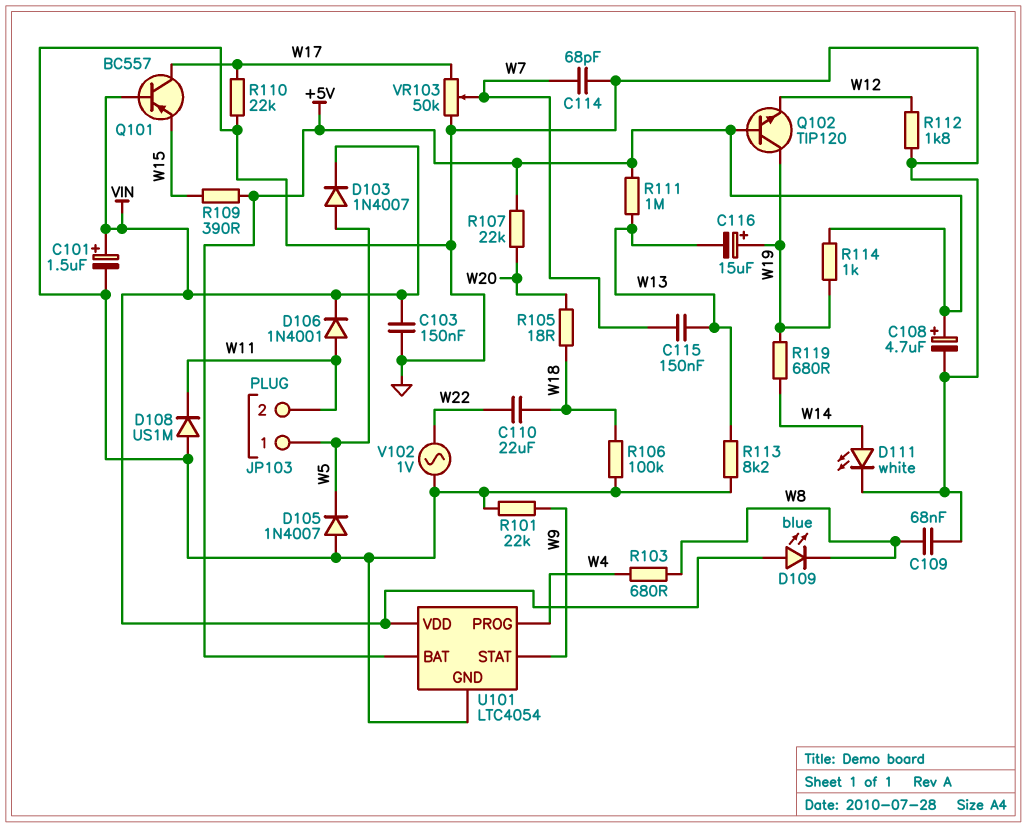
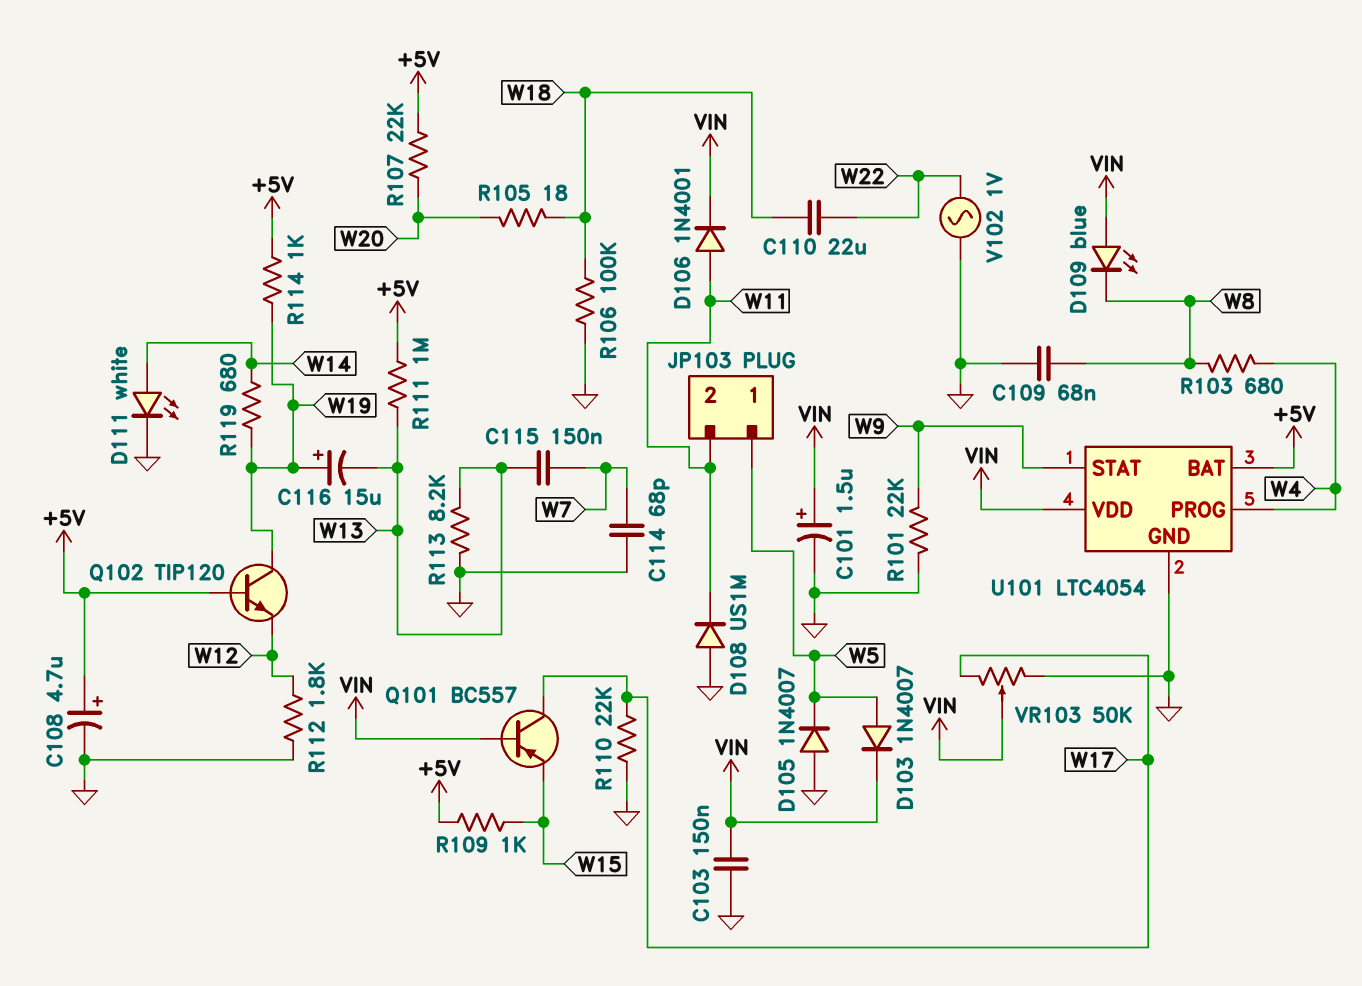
R109: 390 (+5V, W15) -> 1k (+5V, W15)
VR103: 50k (GND, W17, wiper W7) -> 50k (GND, W17, wiper VIN)

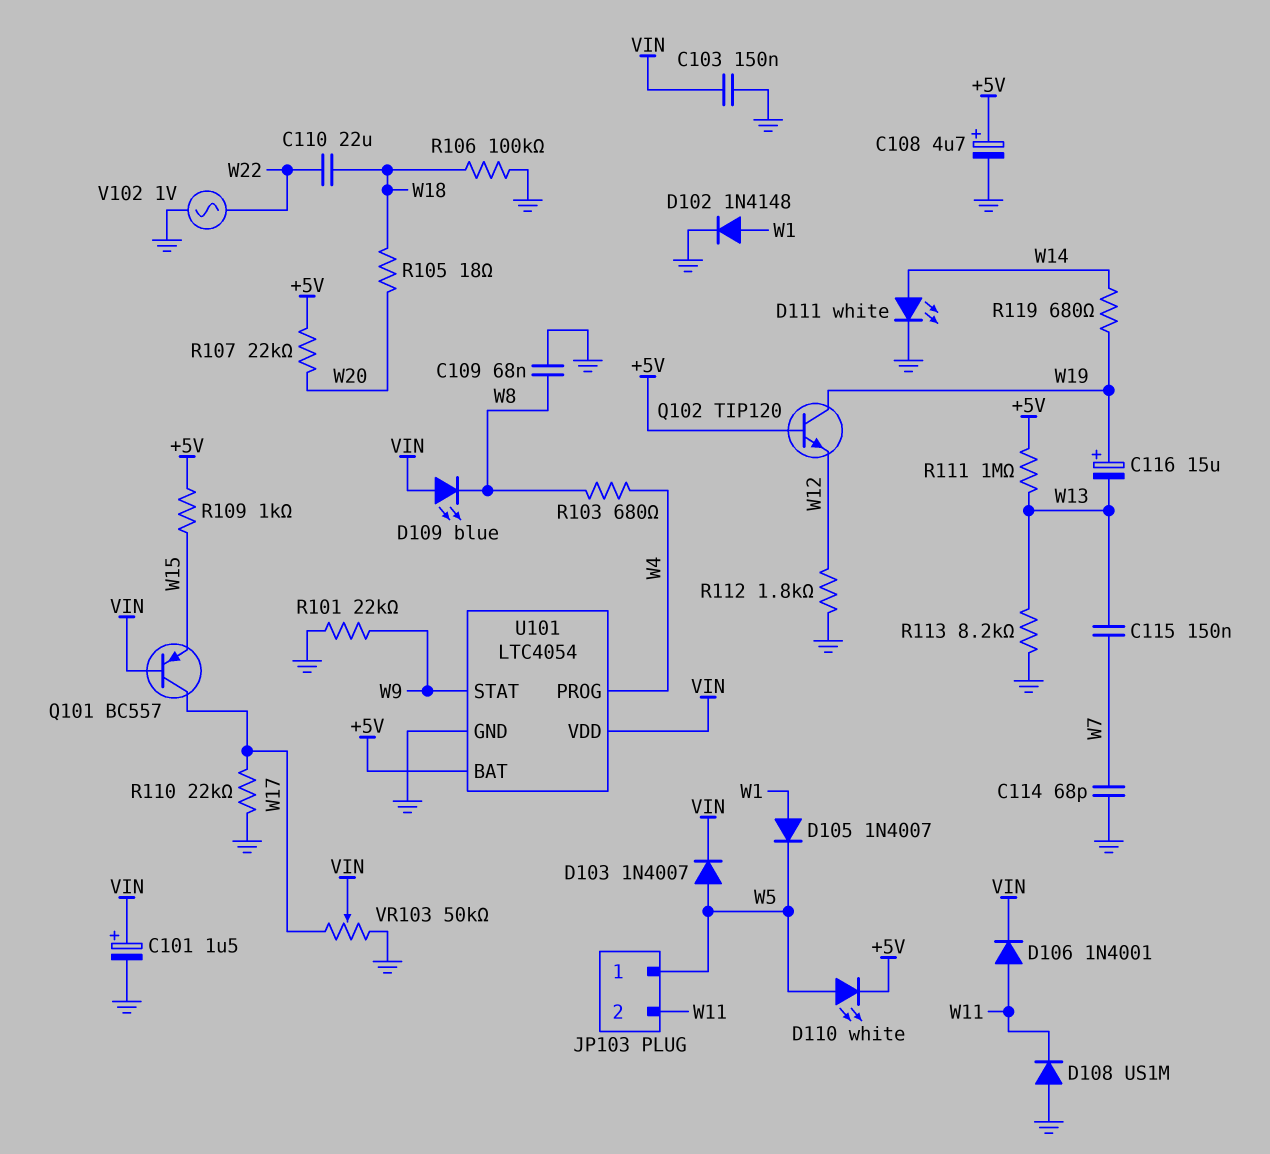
D102: none -> diode 1N4148 (A W1, K GND)
D105: diode 1N4007 (A GND, K W5) -> diode 1N4007 (A W1, K W5)
D110: none -> LED white (A W5, K +5V)
R114: 1k (+5V, W19) -> none

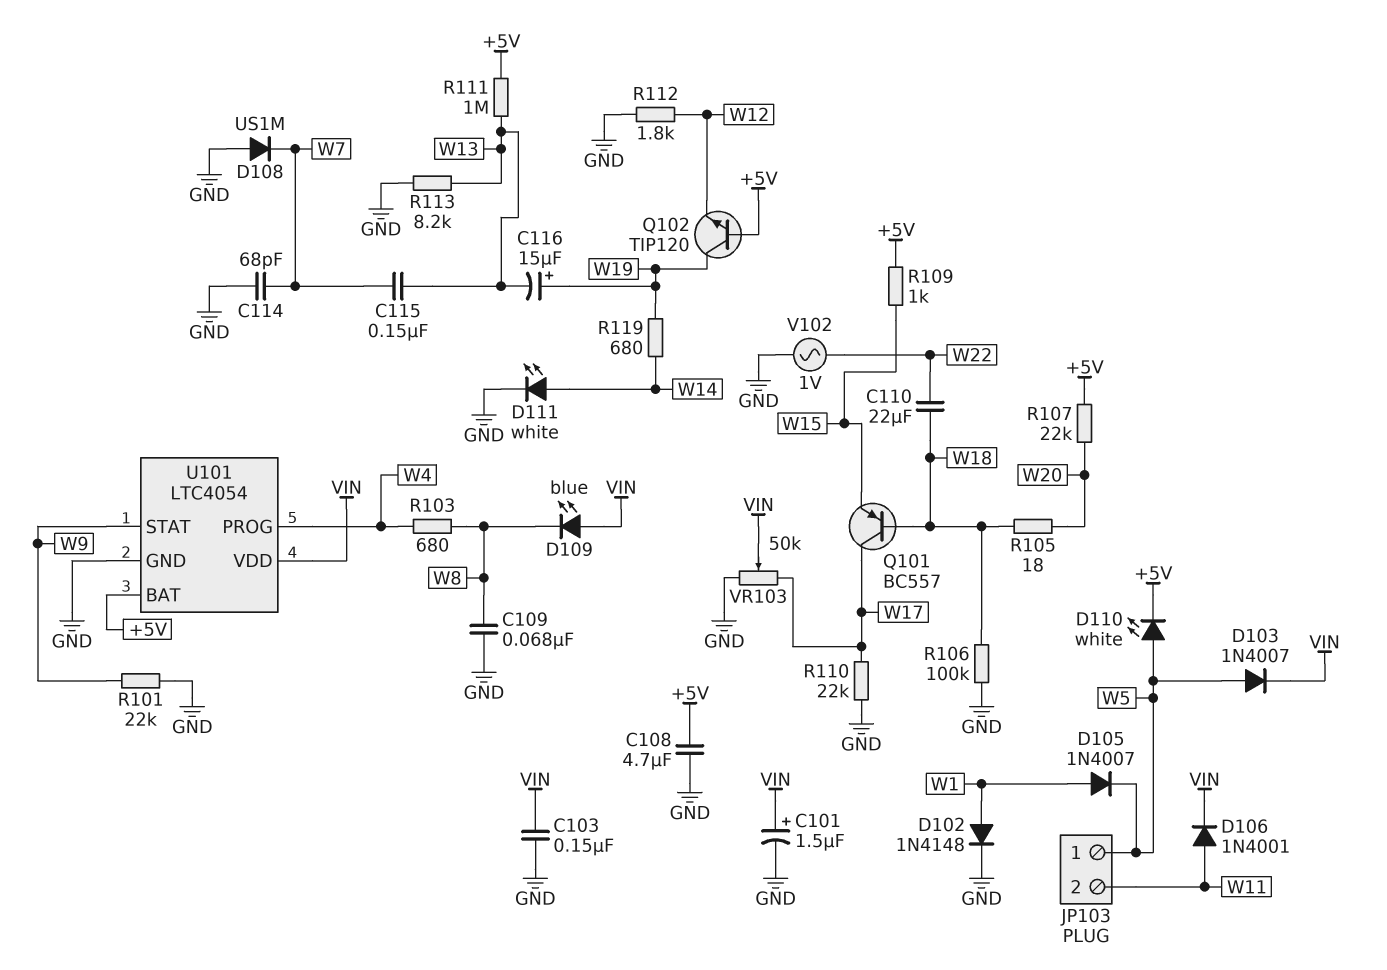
C108: 4.7uF (plus +5V, minus GND) -> 4.7uF (+5V, GND)
D108: diode US1M (A GND, K W11) -> diode US1M (A GND, K W7)
Q101: PNP BC557 (B VIN, C W17, E W15) -> PNP BC557 (B W18, C W17, E W15)

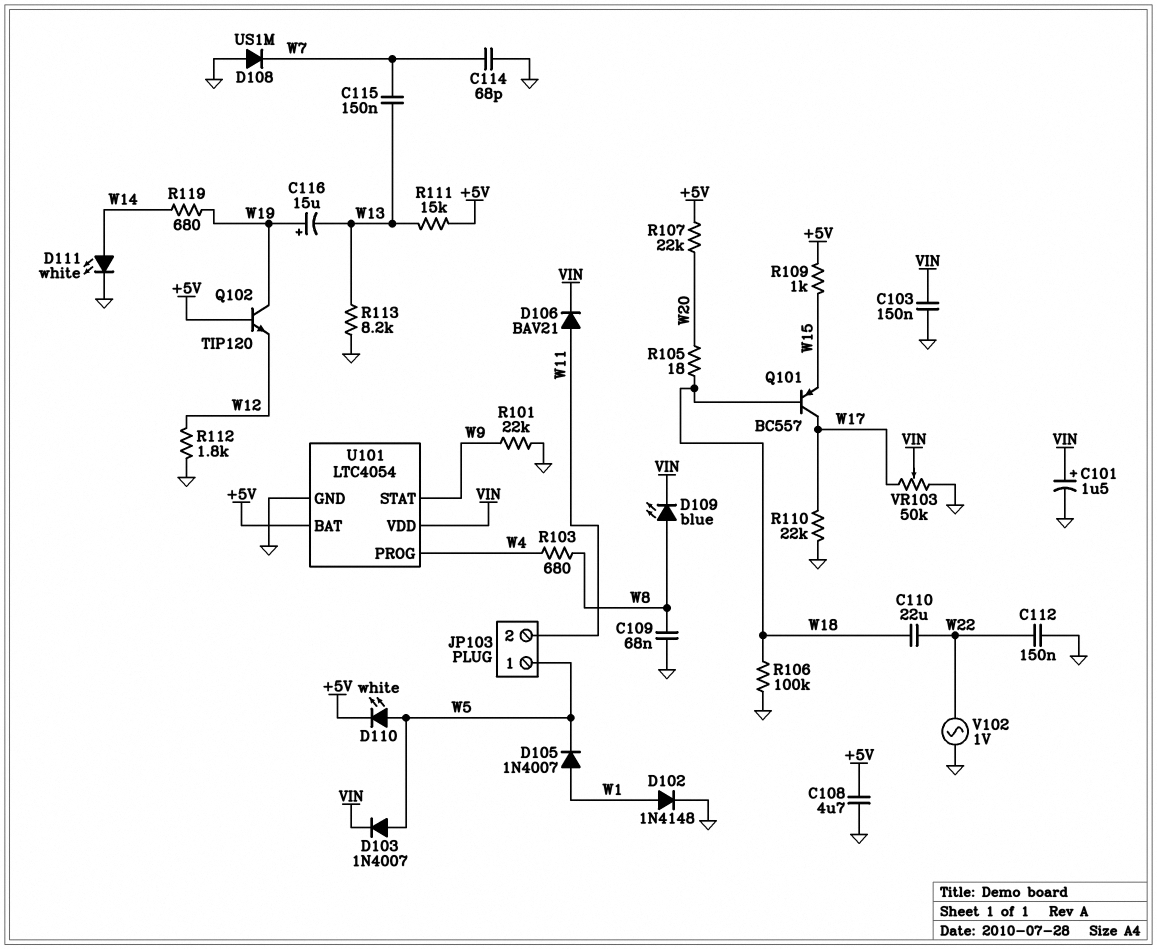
C112: none -> 150nF (GND, W22)
D106: diode 1N4001 (A W11, K VIN) -> diode BAV21 (A W11, K VIN)
D109: LED blue (A VIN, K W8) -> LED blue (A W8, K VIN)
R111: 1M (+5V, W13) -> 15k (+5V, W13)

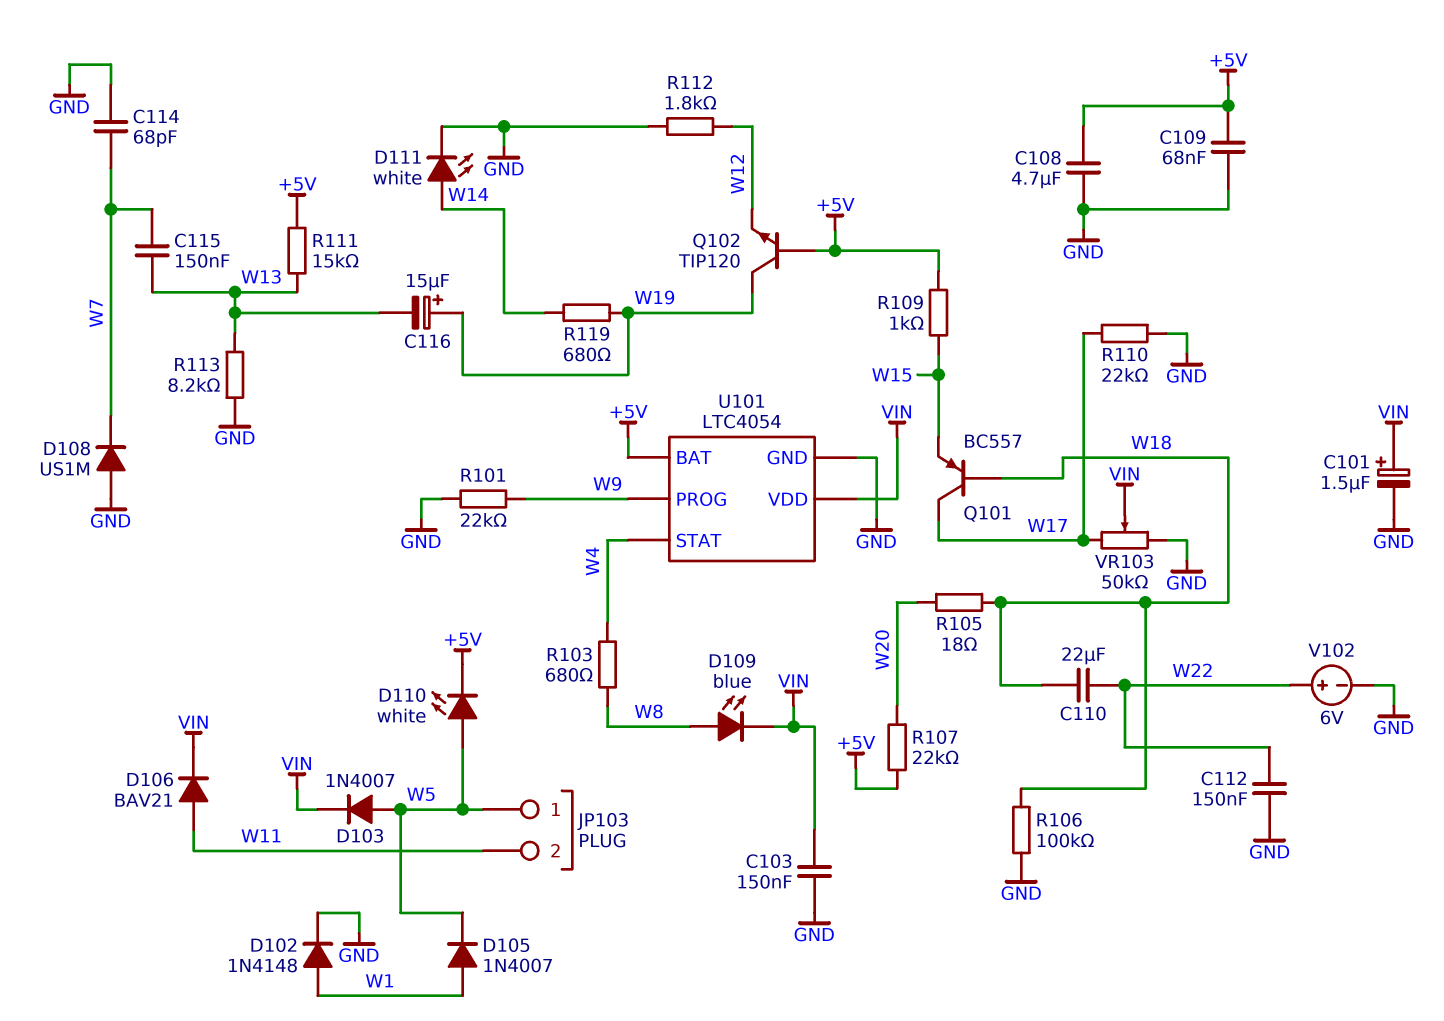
C109: 68nF (GND, W8) -> 68nF (+5V, GND)
U101 pin PROG: W4 -> W9
U101 pin STAT: W9 -> W4
V102: AC 1V (GND, W22) -> 6V (plus W22, minus GND)

